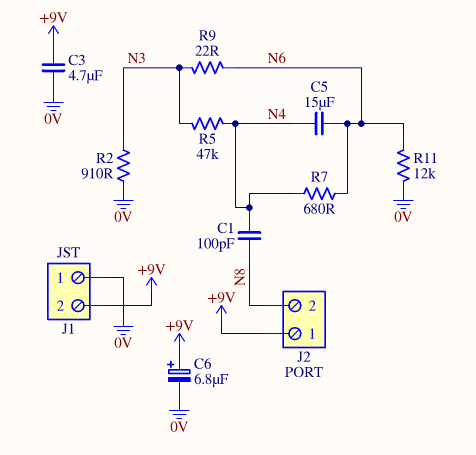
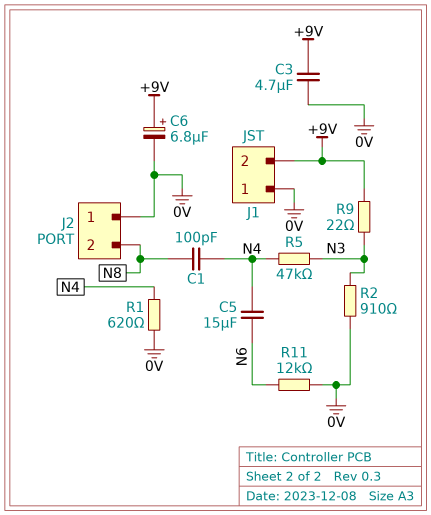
J2 pin 1: +9V -> 0V
R1: none -> 620 (0V, N4)
R7: 680 (N4, N6) -> none
R9: 22 (N3, N6) -> 22 (+9V, N3)

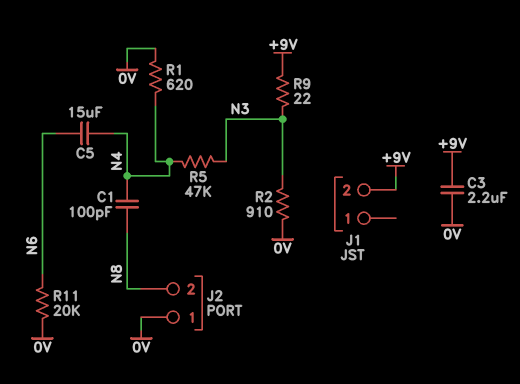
C3: 4.7uF (+9V, 0V) -> 2.2uF (+9V, 0V)
C6: 6.8uF (plus +9V, minus 0V) -> none
J1 pin 1: 0V -> none
R11: 12k (0V, N6) -> 20k (0V, N6)

